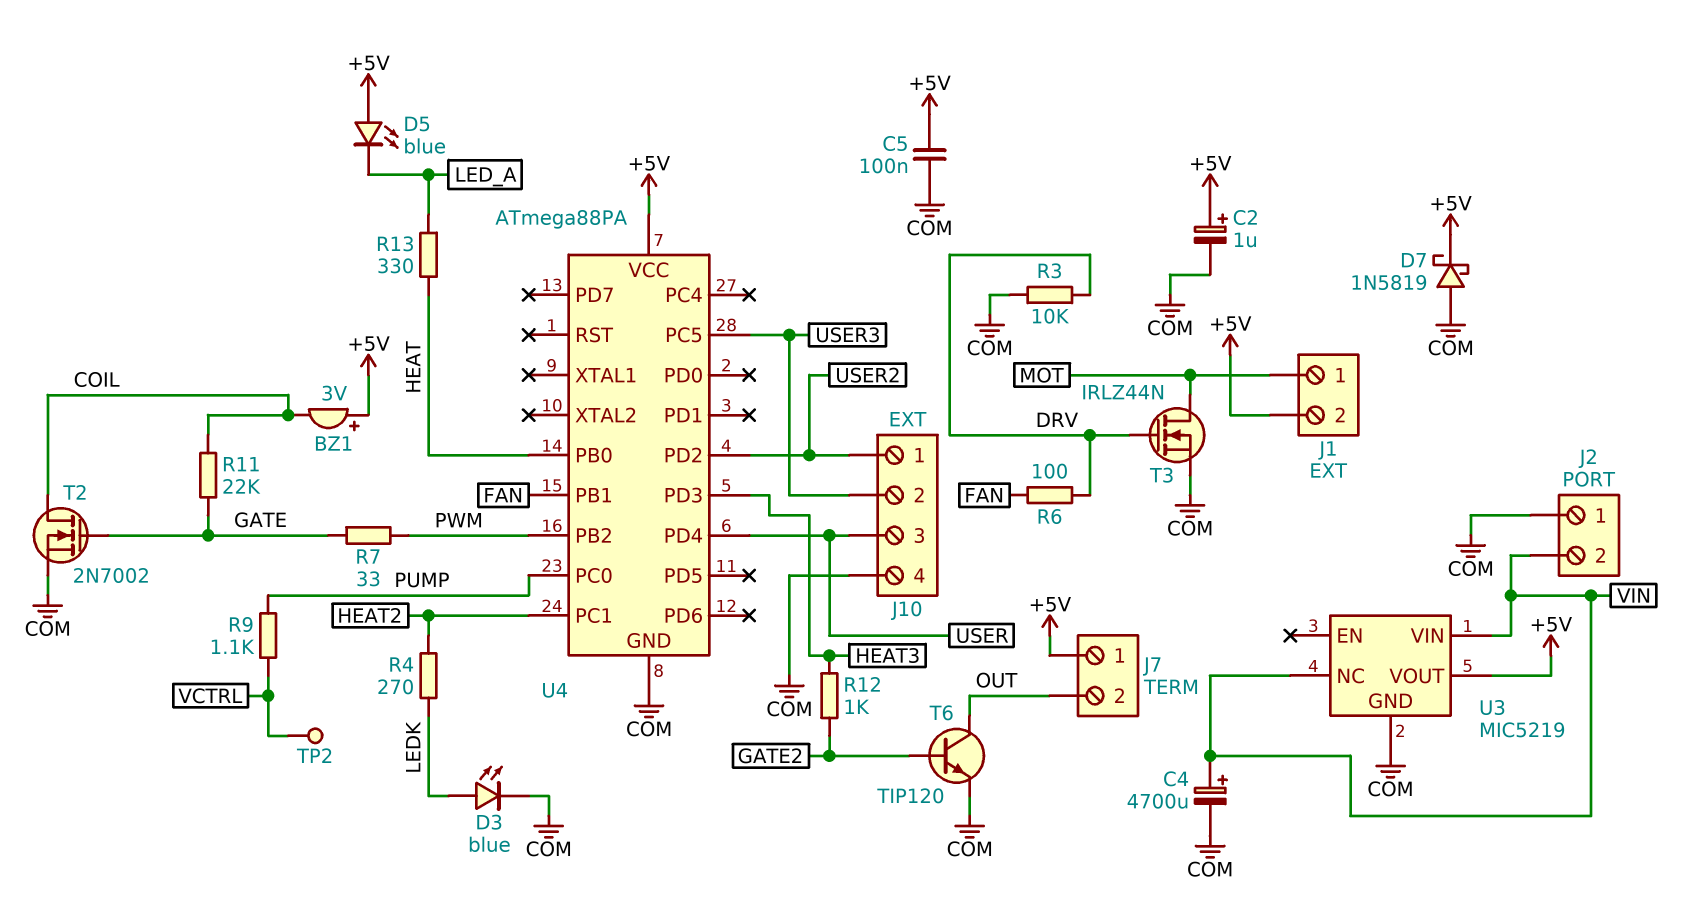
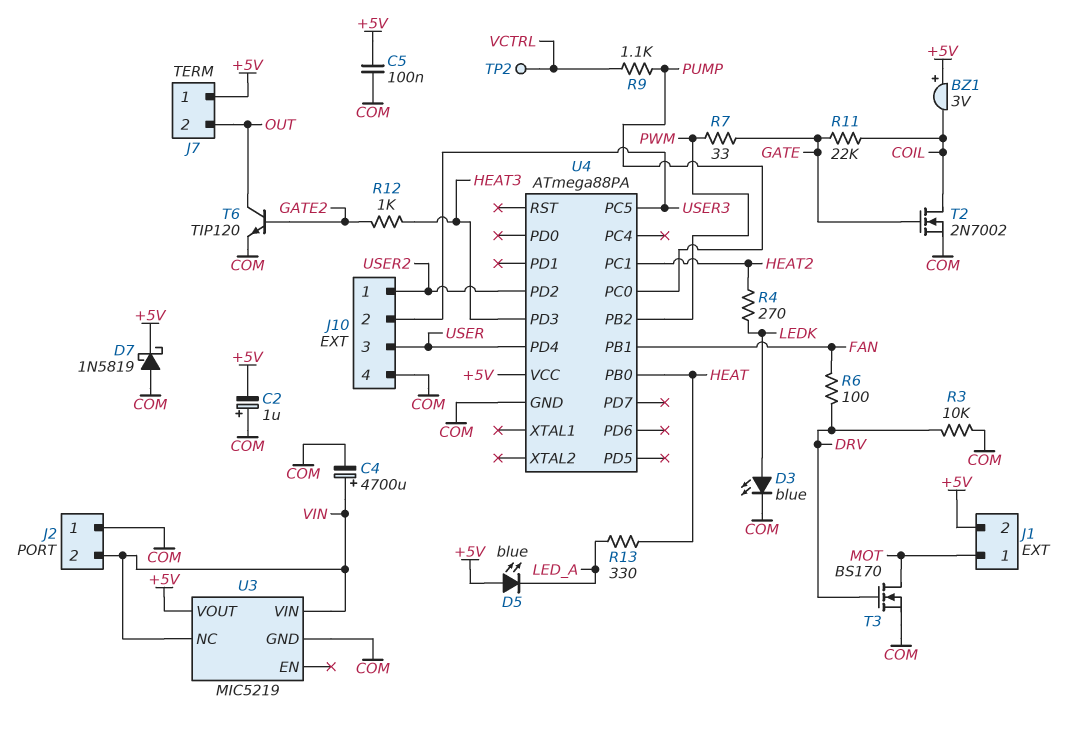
C2: 1uF (plus +5V, minus COM) -> 1uF (plus COM, minus +5V)
T3: NMOS IRLZ44N (G DRV, D MOT, S COM) -> NMOS BS170 (G DRV, D MOT, S COM)

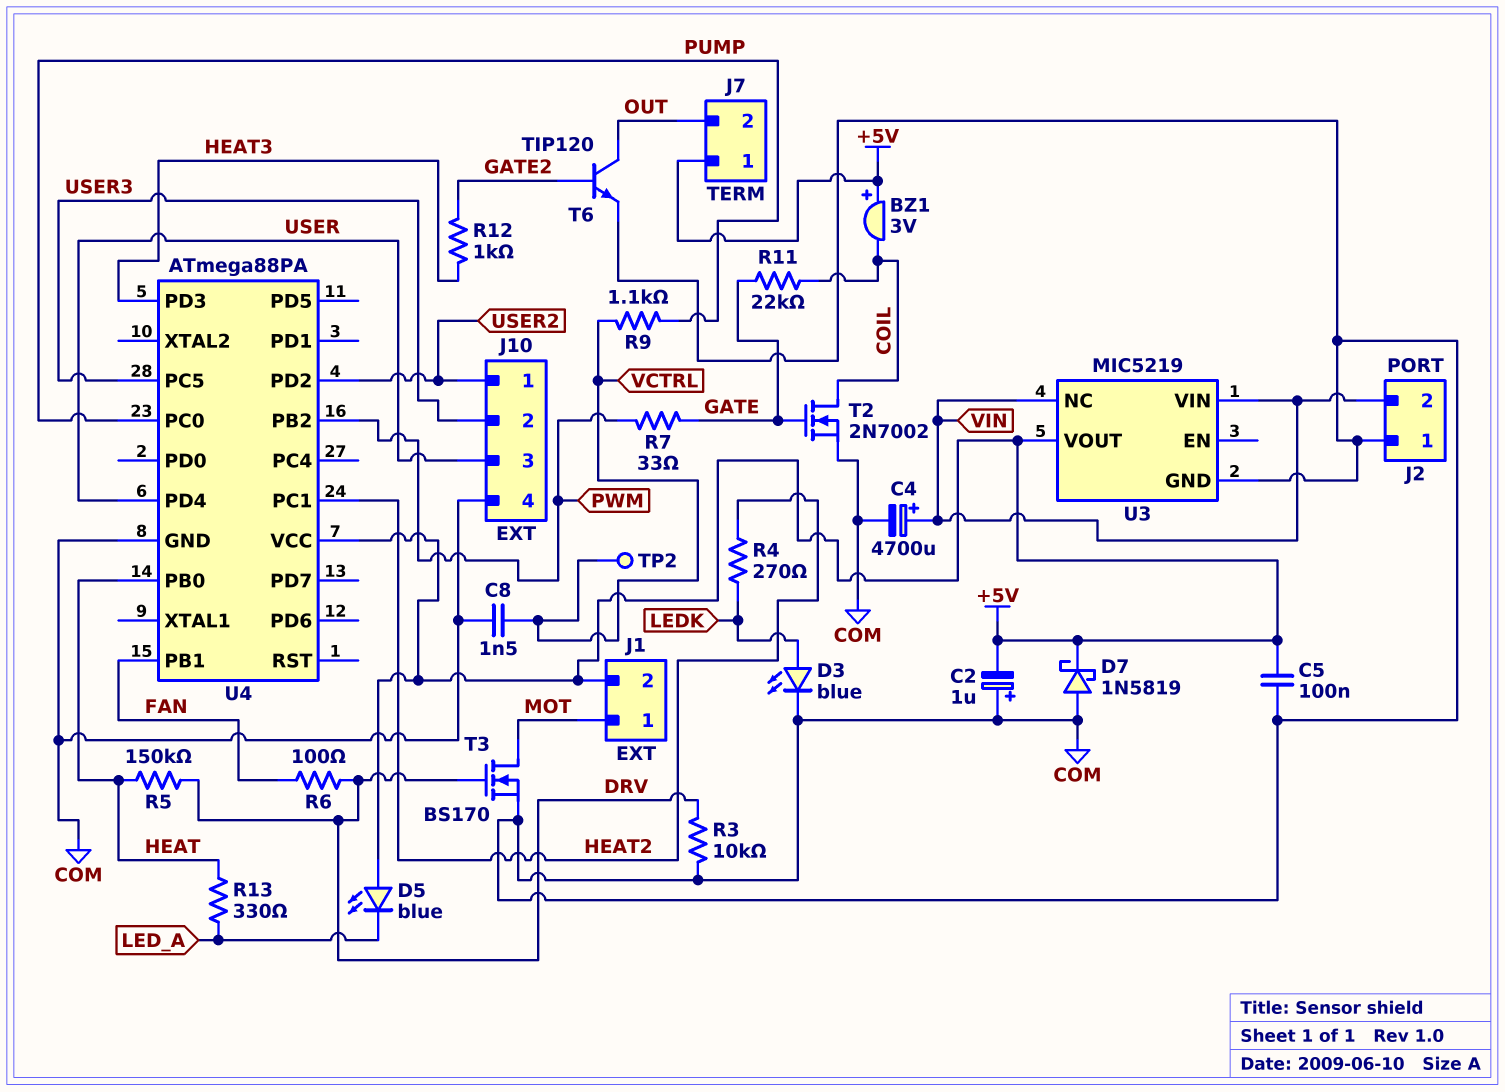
C8: none -> 1.5nF (COM, VCTRL)
R5: none -> 150k (DRV, HEAT)

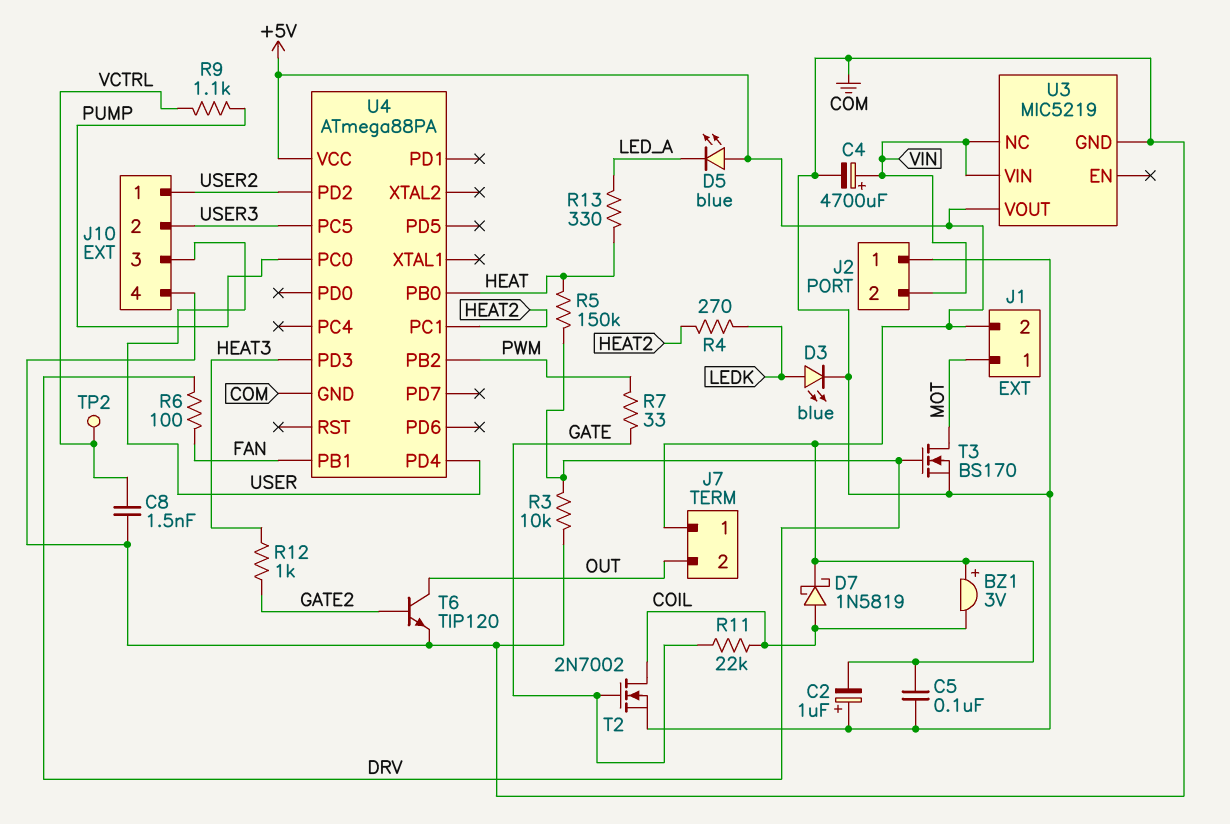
D7: schottky 1N5819 (A COM, K +5V) -> schottky 1N5819 (A COIL, K +5V)

